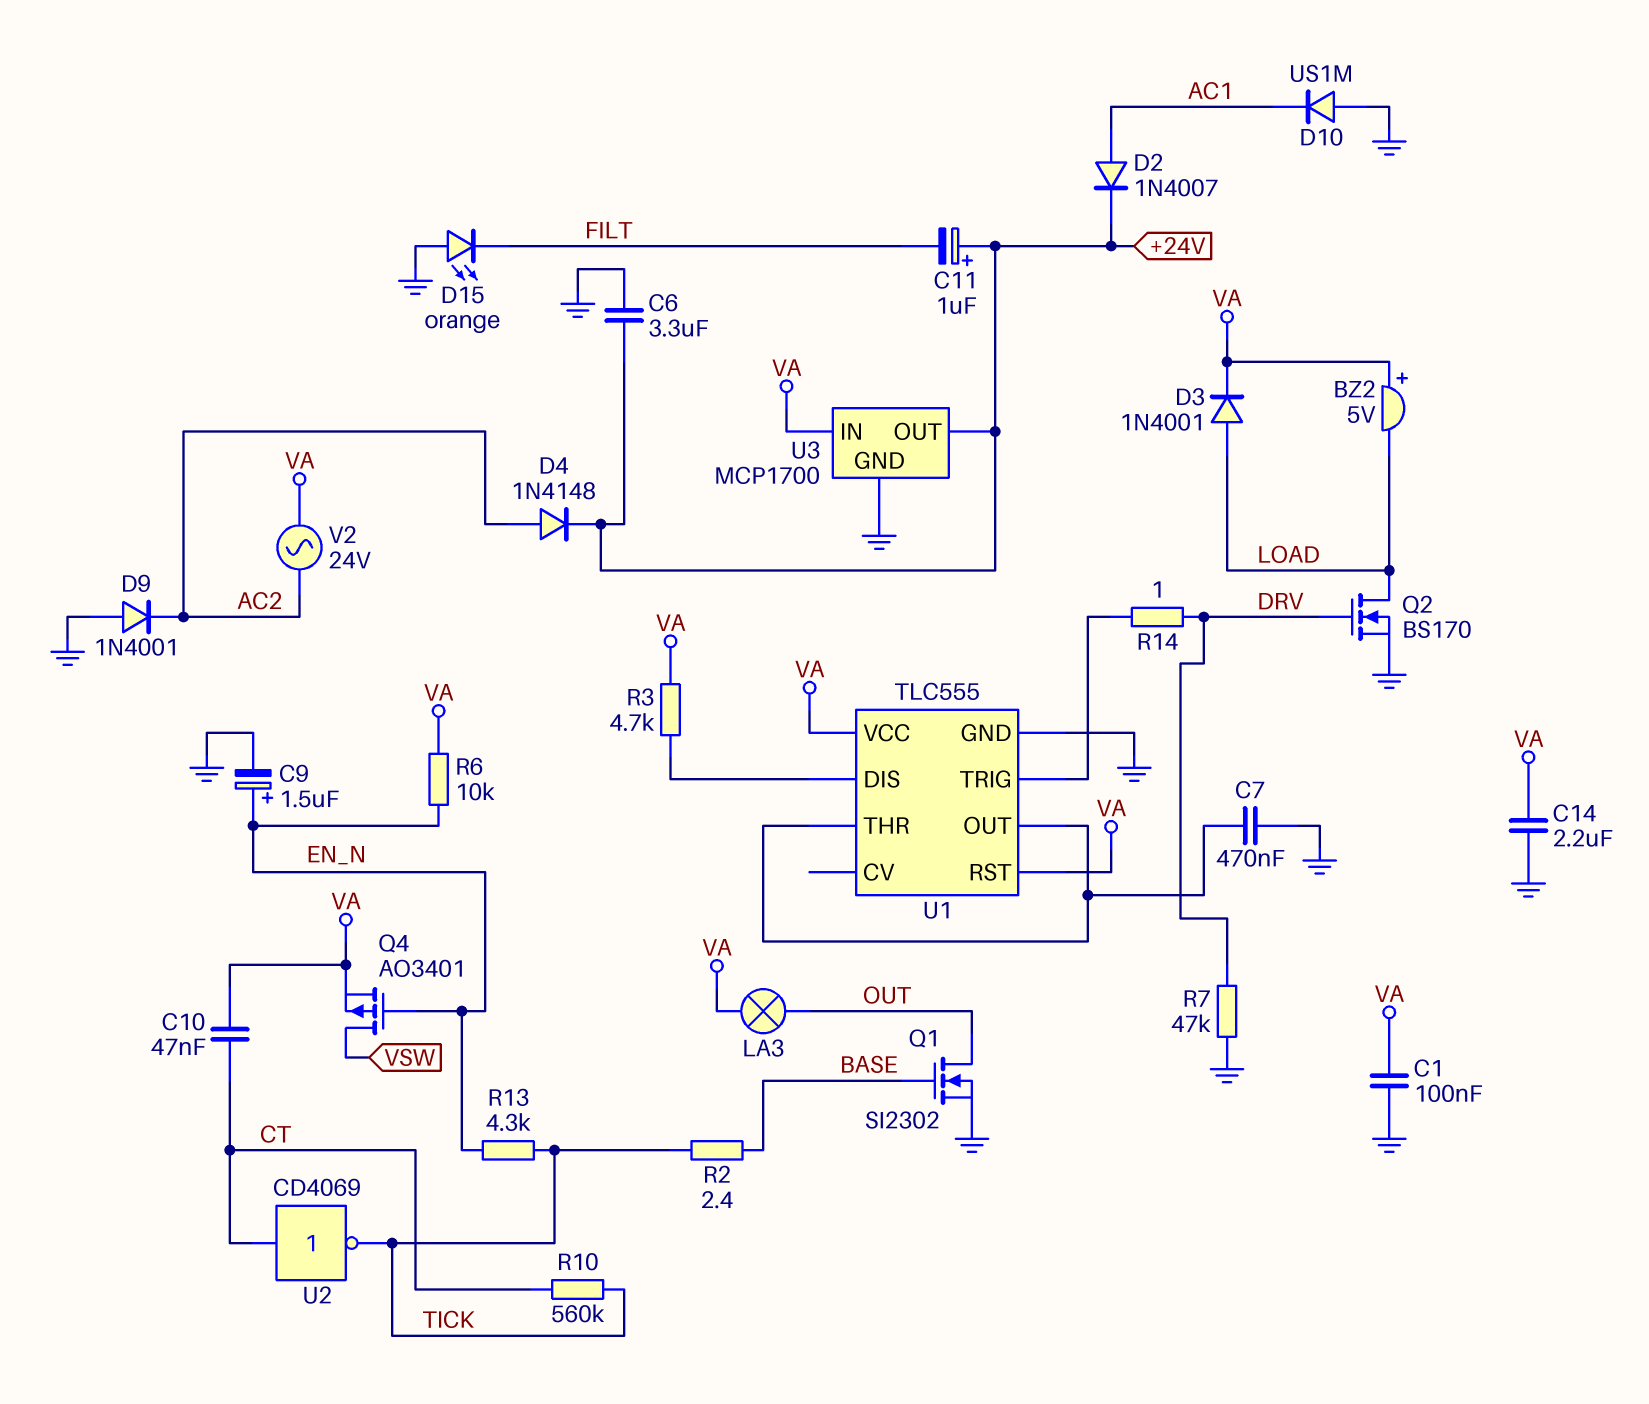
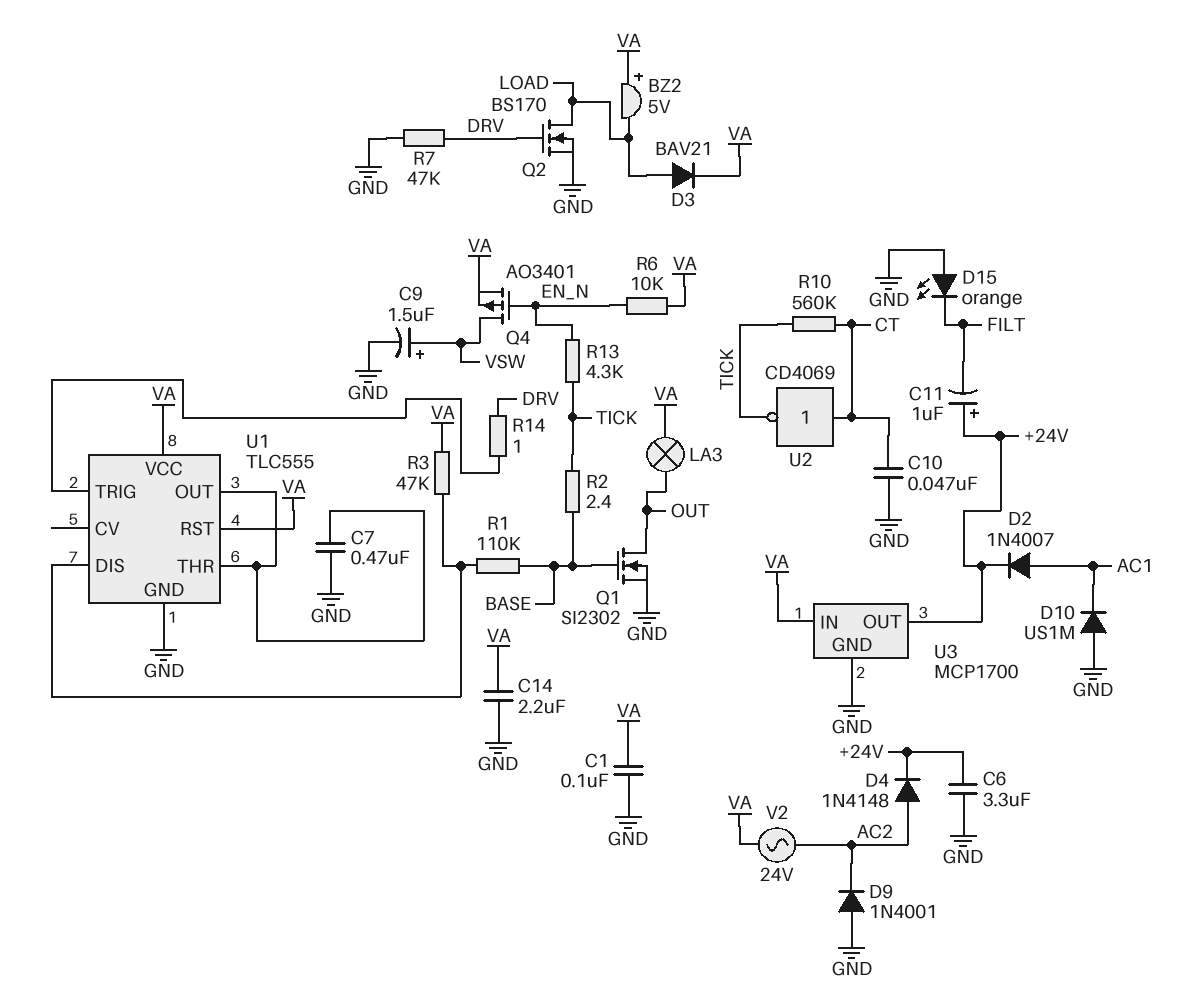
C9: 1.5uF (plus EN_N, minus GND) -> 1.5uF (plus VSW, minus GND)
C10: 47nF (CT, VA) -> 47nF (CT, GND)
D3: diode 1N4001 (A LOAD, K VA) -> diode BAV21 (A LOAD, K VA)
R1: none -> 110k (BASE, U1/DIS)
R3: 4.7k (U1/DIS, VA) -> 47k (U1/DIS, VA)

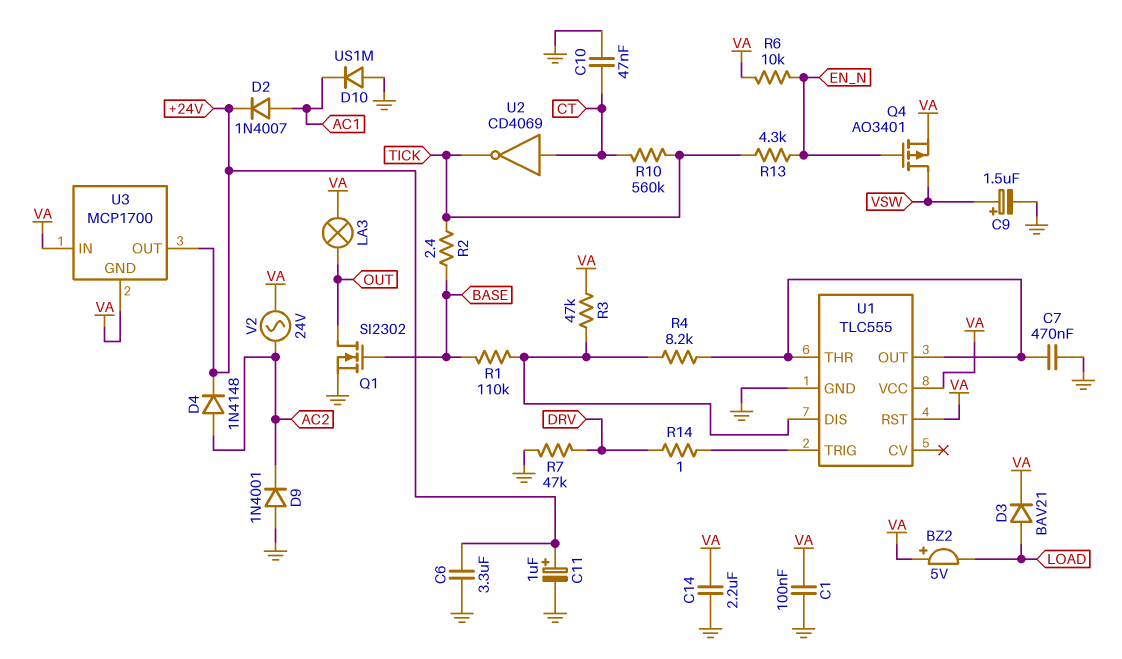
C11: 1uF (plus +24V, minus FILT) -> 1uF (plus +24V, minus GND)
D15: LED orange (A GND, K FILT) -> none
Q2: NMOS BS170 (G DRV, D LOAD, S GND) -> none
R4: none -> 8.2k (U1/DIS, U1/OUT)
U3 pin GND: GND -> VA

